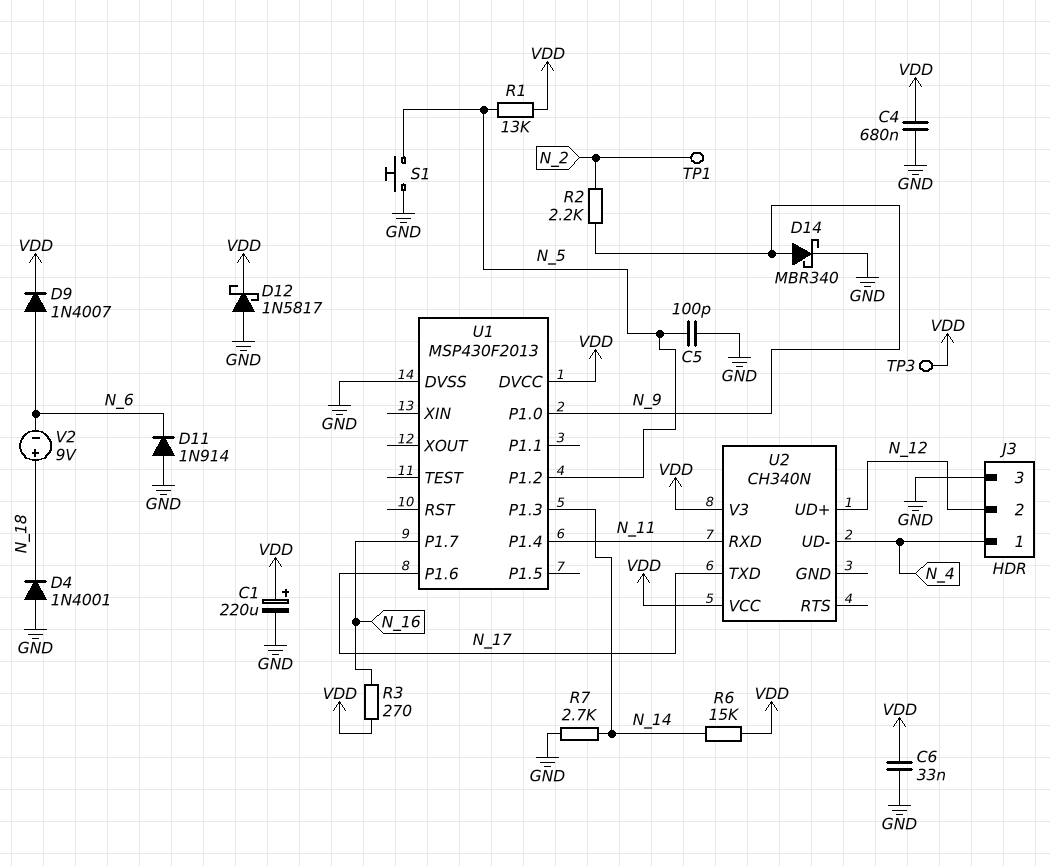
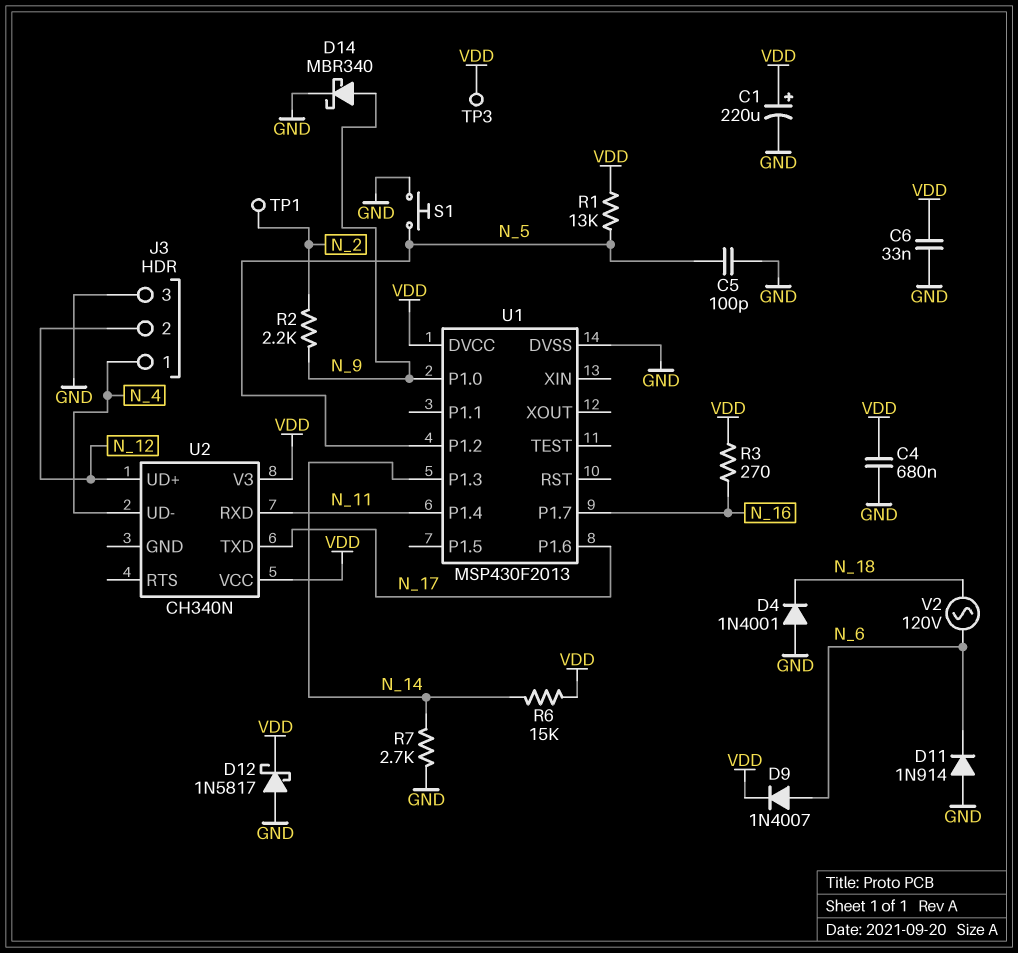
V2: 9V (plus N_18, minus N_6) -> AC 120V (N_6, N_18)

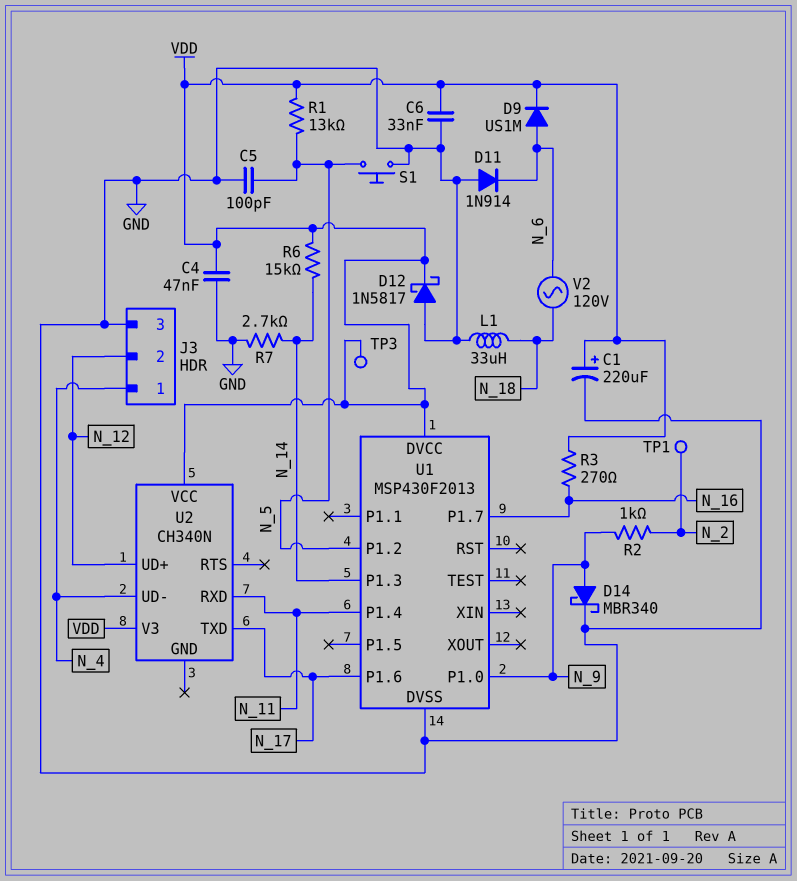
C4: 680nF (GND, VDD) -> 47nF (GND, VDD)
D4: diode 1N4001 (A GND, K N_18) -> none
D9: diode 1N4007 (A N_6, K VDD) -> diode US1M (A N_6, K VDD)
L1: none -> 33uH (GND, N_18)
R2: 2.2k (N_2, N_9) -> 1k (N_2, N_9)

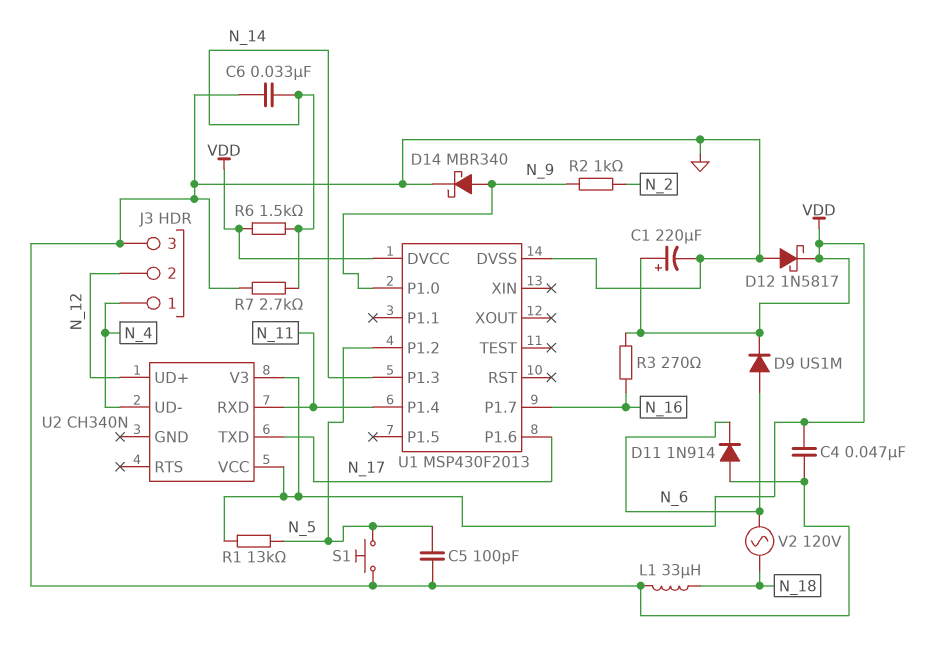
C6: 33nF (GND, VDD) -> 33nF (GND, N_14)
R6: 15k (N_14, VDD) -> 1.5k (N_14, VDD)
TP1: test point (N_2) -> none
TP3: test point (VDD) -> none

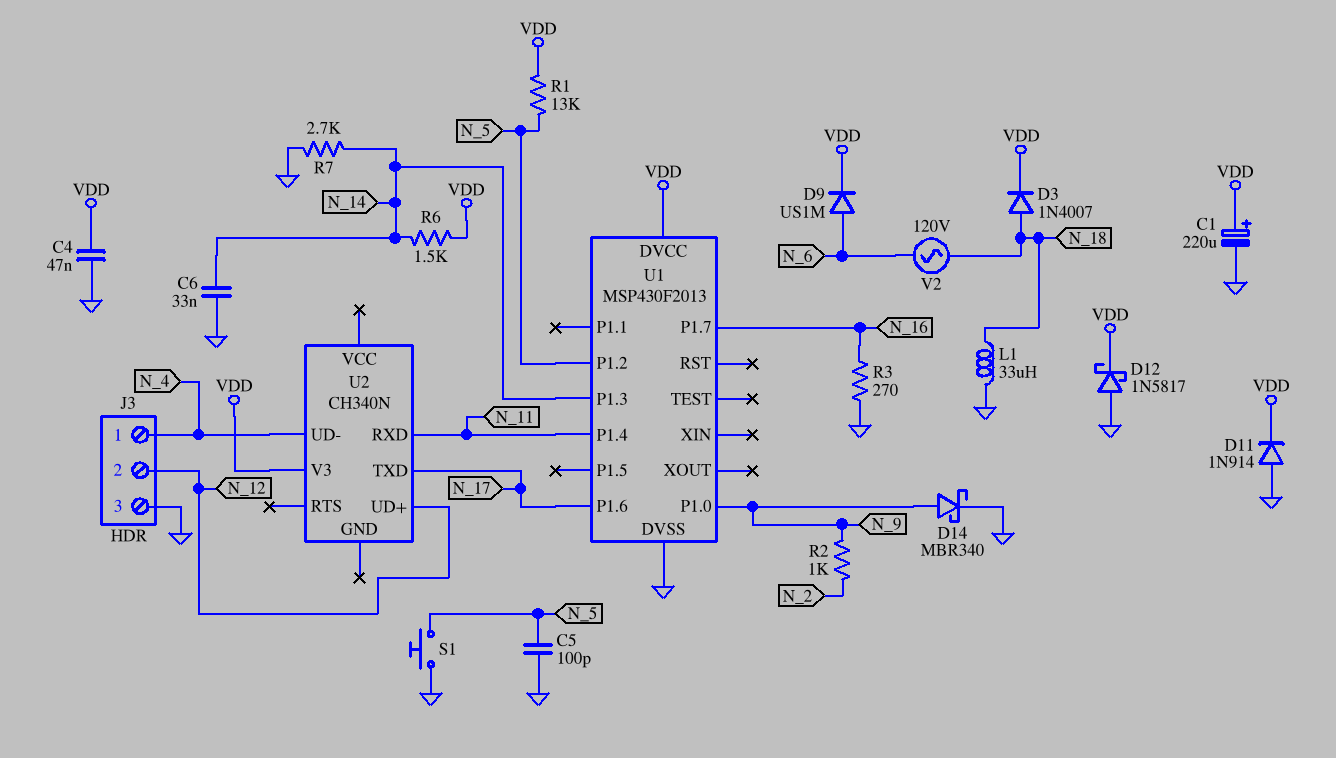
D3: none -> diode 1N4007 (A N_18, K VDD)
D11: diode 1N914 (A GND, K N_6) -> diode 1N914 (A GND, K VDD)
R3: 270 (N_16, VDD) -> 270 (GND, N_16)
U2 pin VCC: VDD -> none

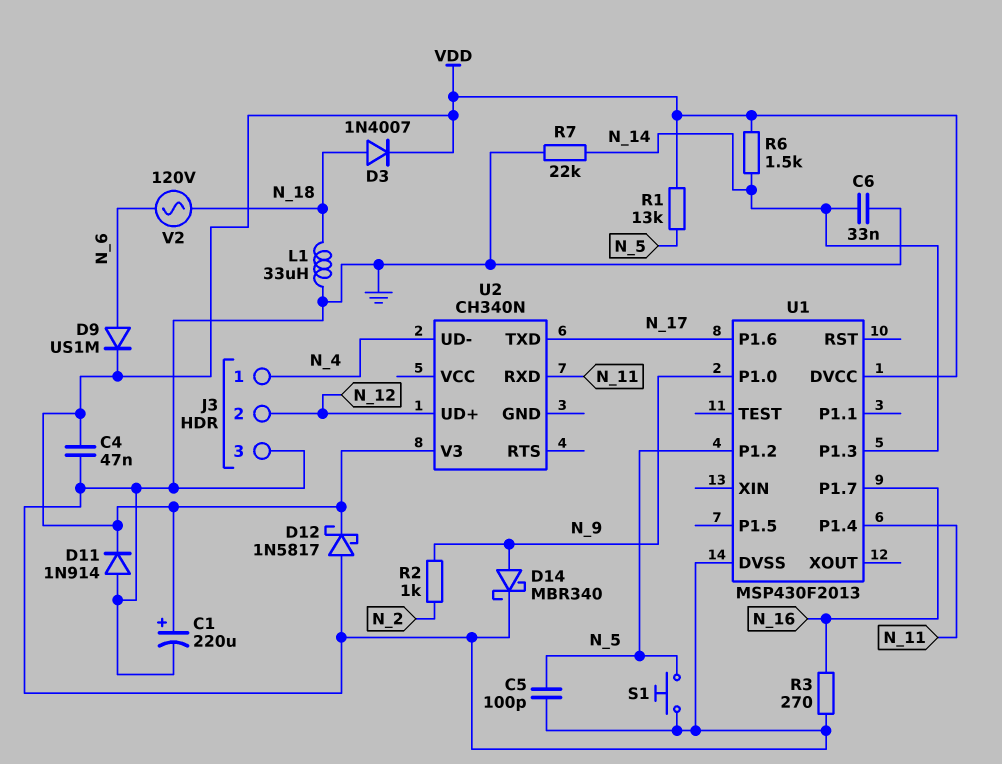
R7: 2.7k (GND, N_14) -> 22k (GND, N_14)

